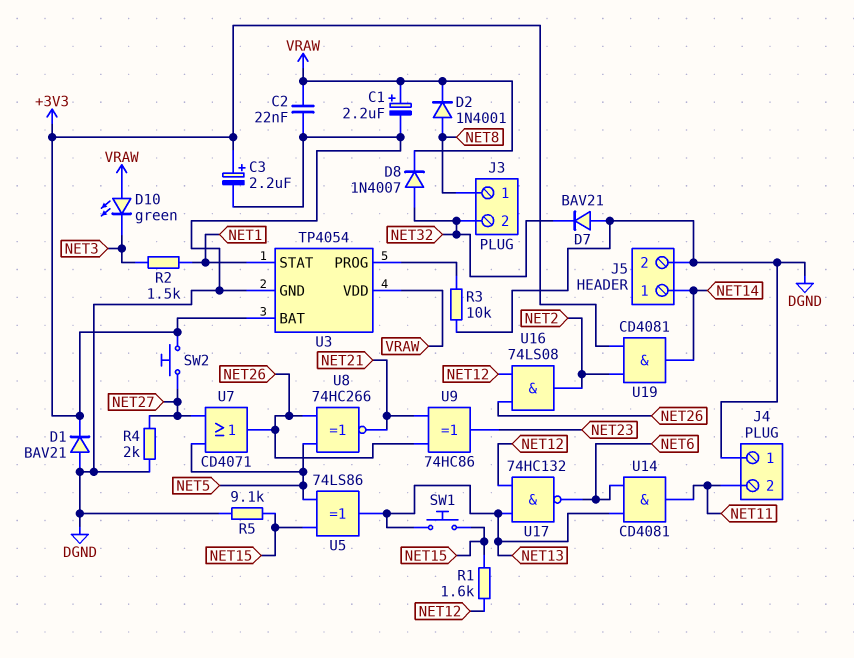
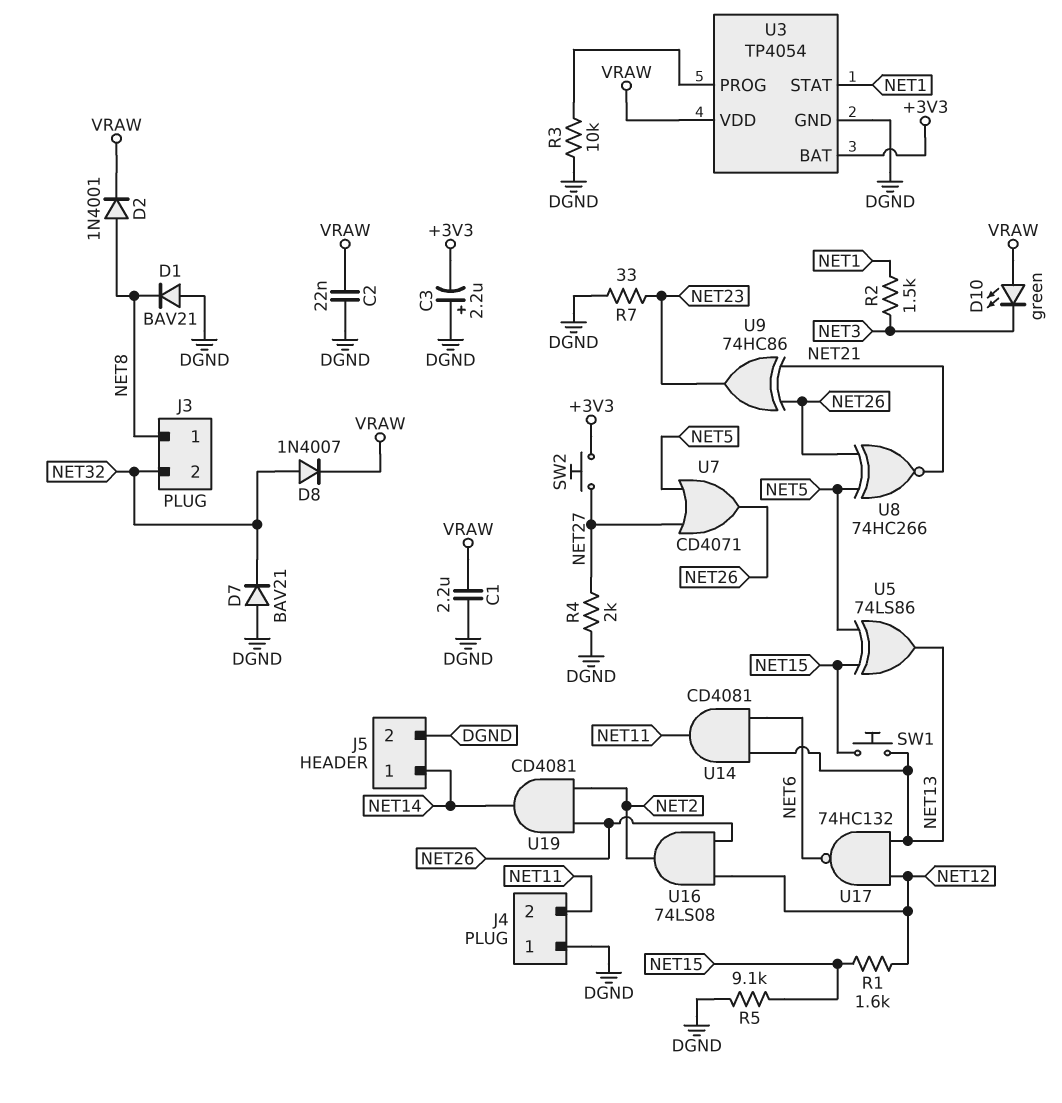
C1: 2.2uF (plus VRAW, minus DGND) -> 2.2uF (DGND, VRAW)
C3: 2.2uF (plus +3V3, minus DGND) -> 2.2uF (plus DGND, minus +3V3)
D1: diode BAV21 (A DGND, K +3V3) -> diode BAV21 (A DGND, K NET8)
R7: none -> 33 (DGND, NET23)
U19: AND CD4081 (in +3V3, in NET2, out NET14) -> AND CD4081 (in NET2, in NET26, out NET14)

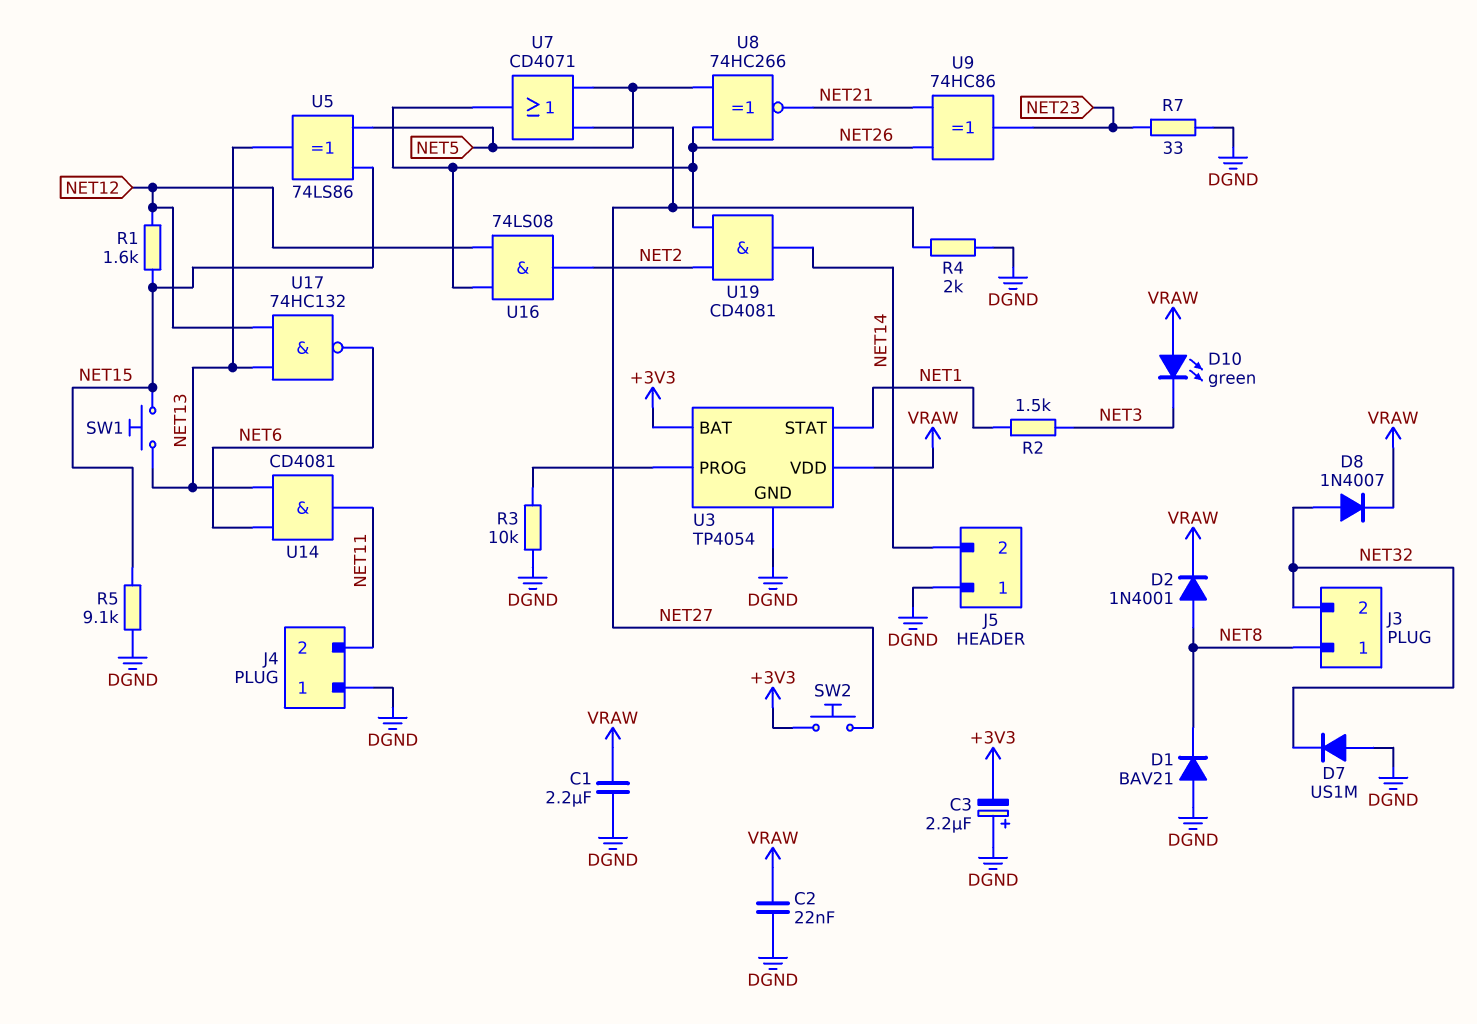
D7: diode BAV21 (A DGND, K NET32) -> diode US1M (A DGND, K NET32)
J5 pin 1: NET14 -> DGND
J5 pin 2: DGND -> NET14

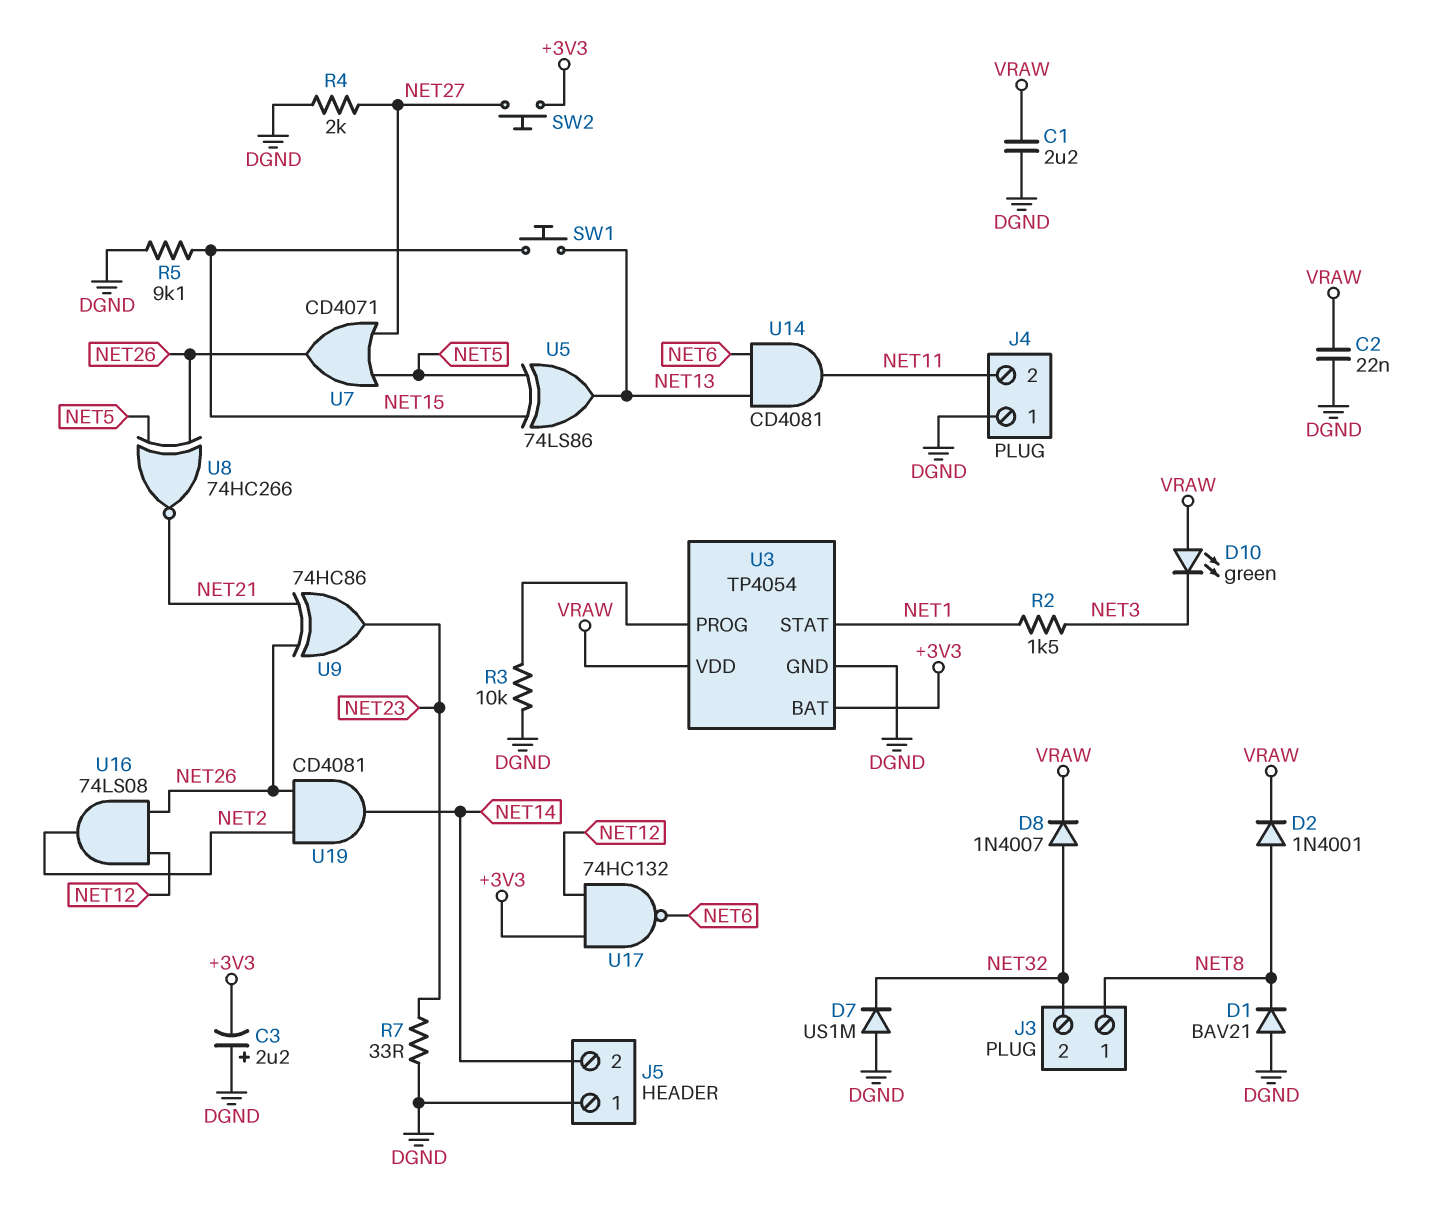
R1: 1.6k (NET12, NET15) -> none
U17: NAND 74HC132 (in NET12, in NET13, out NET6) -> NAND 74HC132 (in +3V3, in NET12, out NET6)

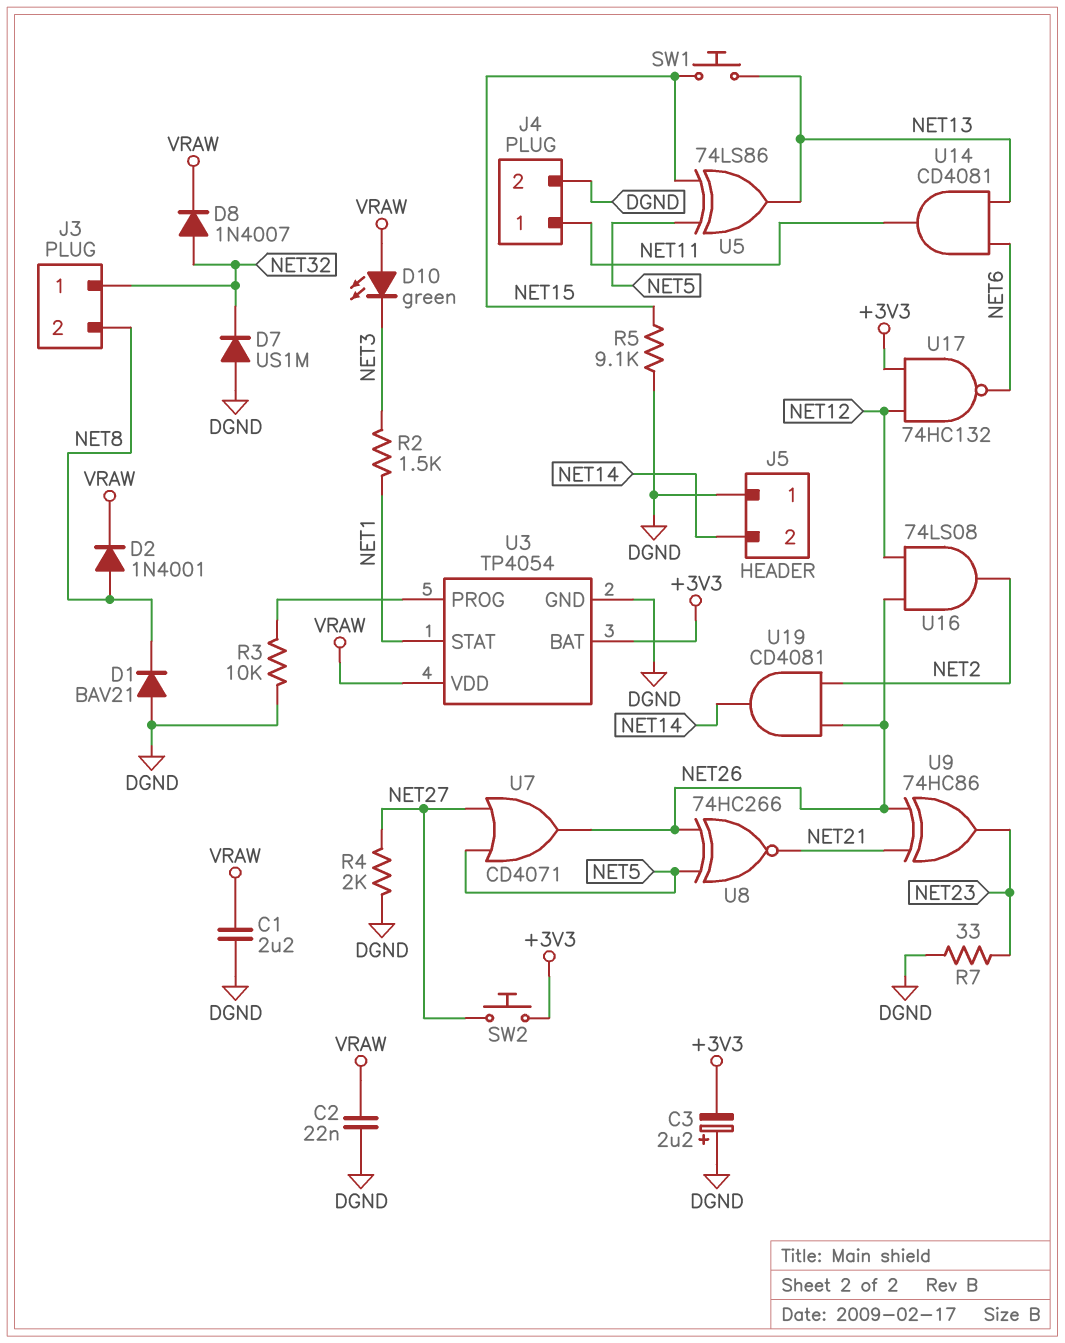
J3 pin 1: NET8 -> NET32
J3 pin 2: NET32 -> NET8
J4 pin 1: DGND -> NET11
J4 pin 2: NET11 -> DGND

